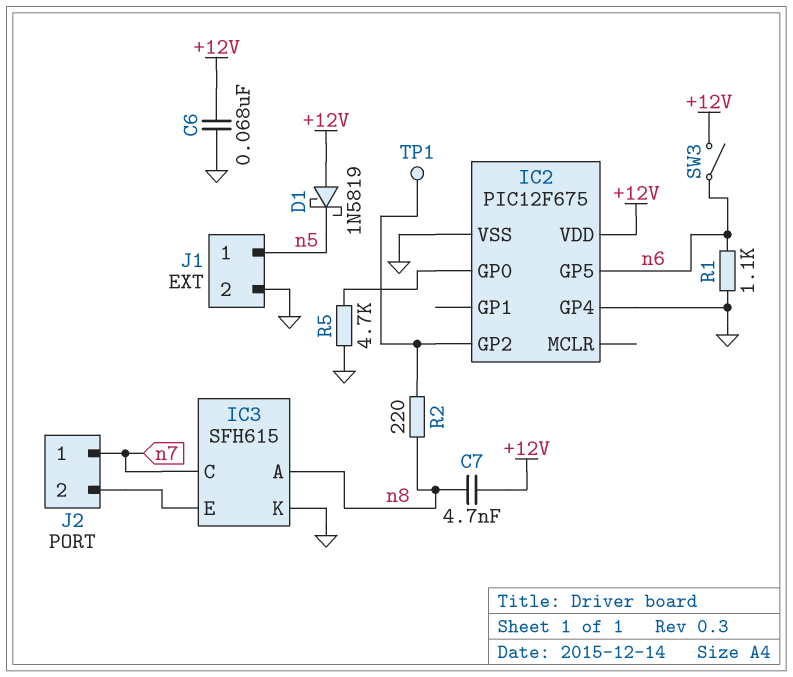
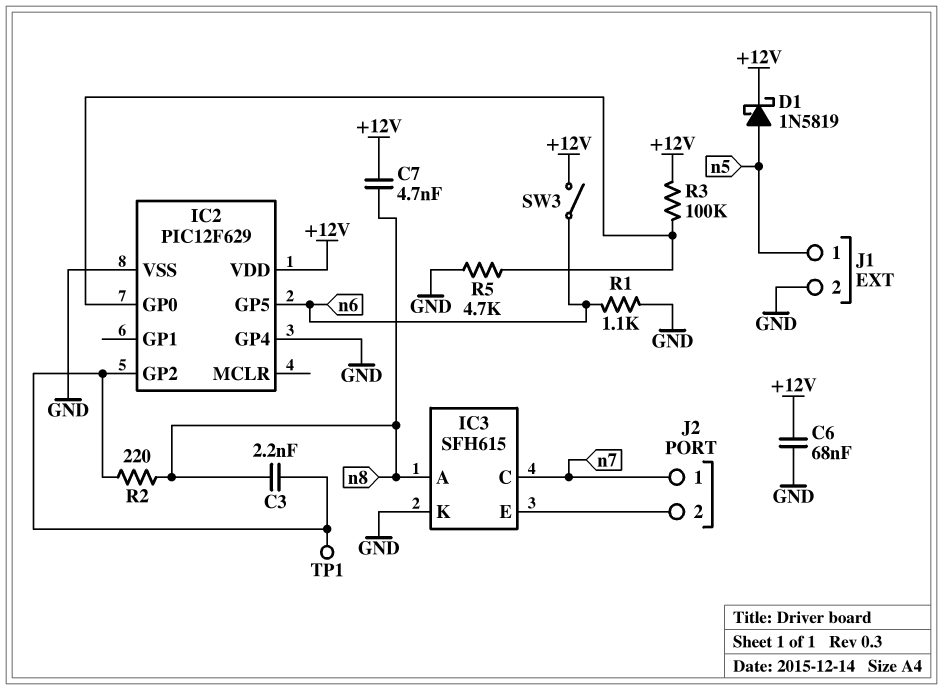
C3: none -> 2.2nF (IC2/GP2, n8)
D1: schottky 1N5819 (A +12V, K n5) -> schottky 1N5819 (A n5, K +12V)
IC2: PIC12F675 -> PIC12F629
R3: none -> 100k (+12V, IC2/GP0)

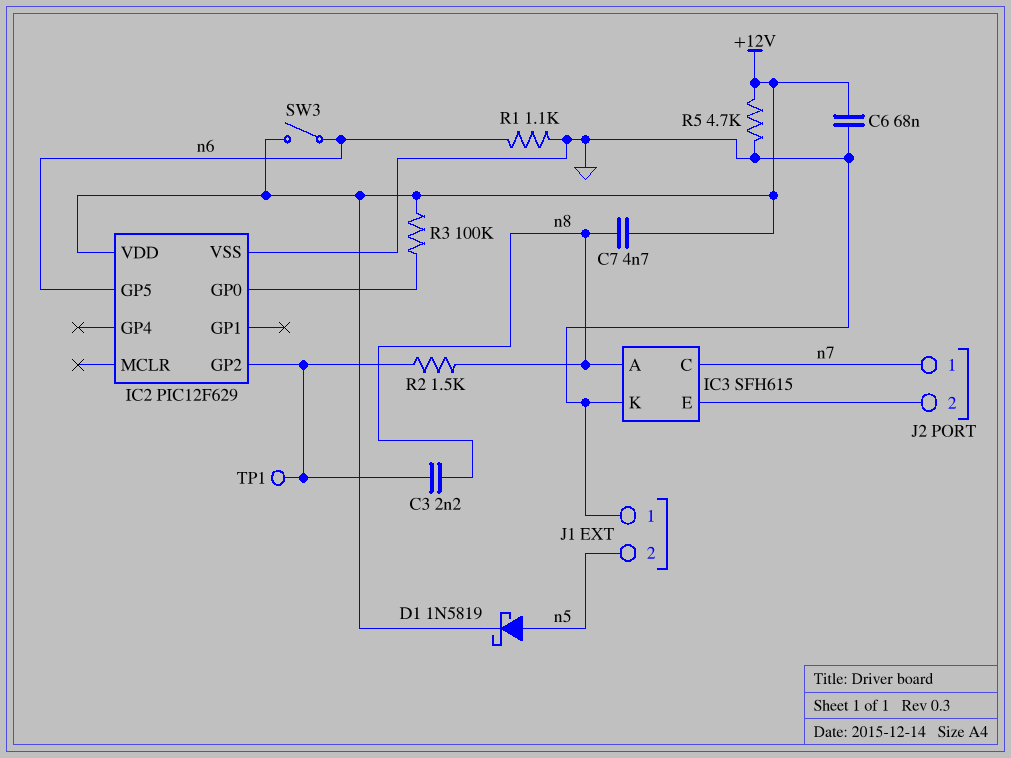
IC2 pin GP4: GND -> none
J1 pin 1: n5 -> GND
J1 pin 2: GND -> n5
R2: 220 (IC2/GP2, n8) -> 1.5k (IC2/GP2, n8)
R5: 4.7k (GND, IC2/GP0) -> 4.7k (+12V, GND)

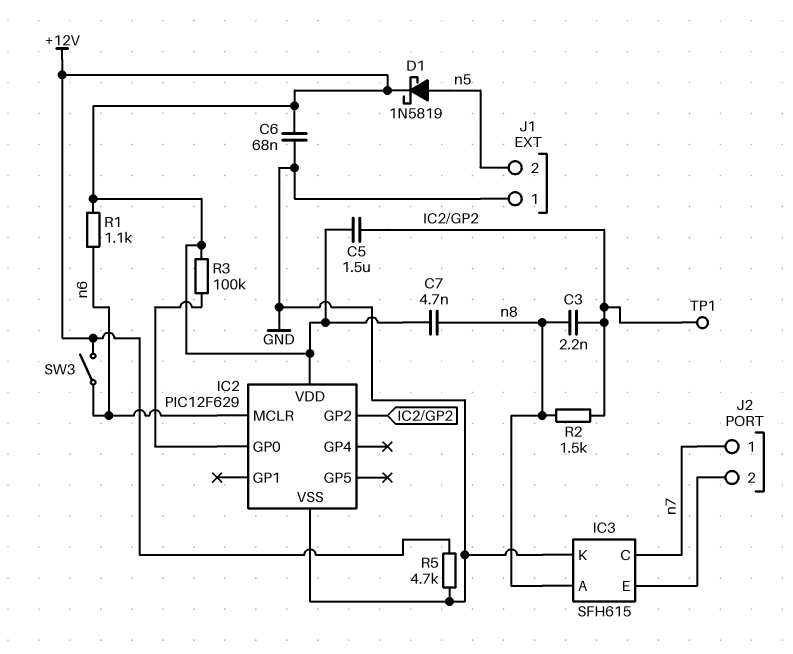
C5: none -> 1.5uF (+12V, IC2/GP2)
IC2 pin GP5: n6 -> none
IC2 pin MCLR: none -> n6
R1: 1.1k (GND, n6) -> 1.1k (+12V, n6)

